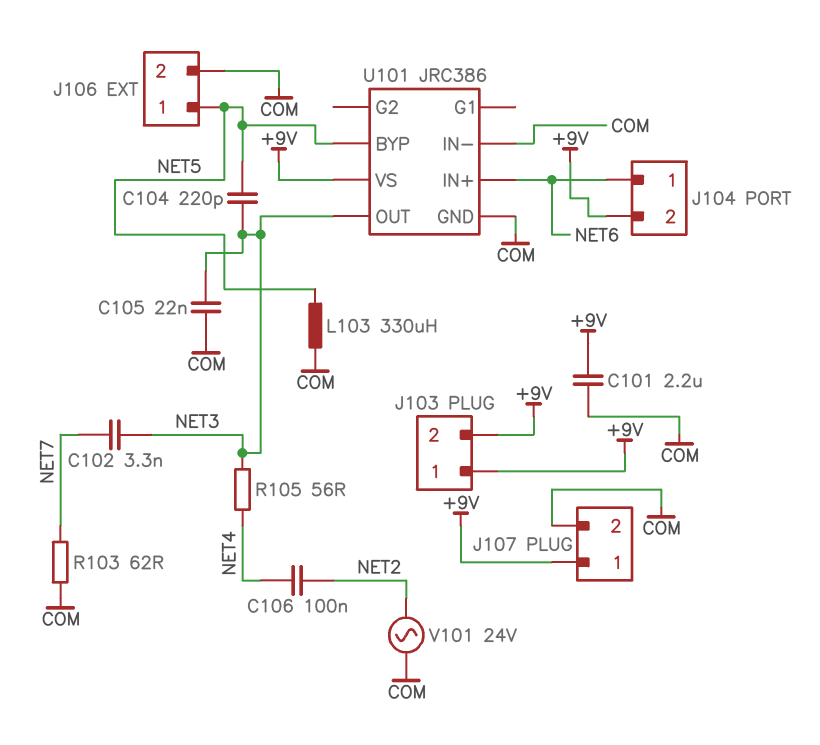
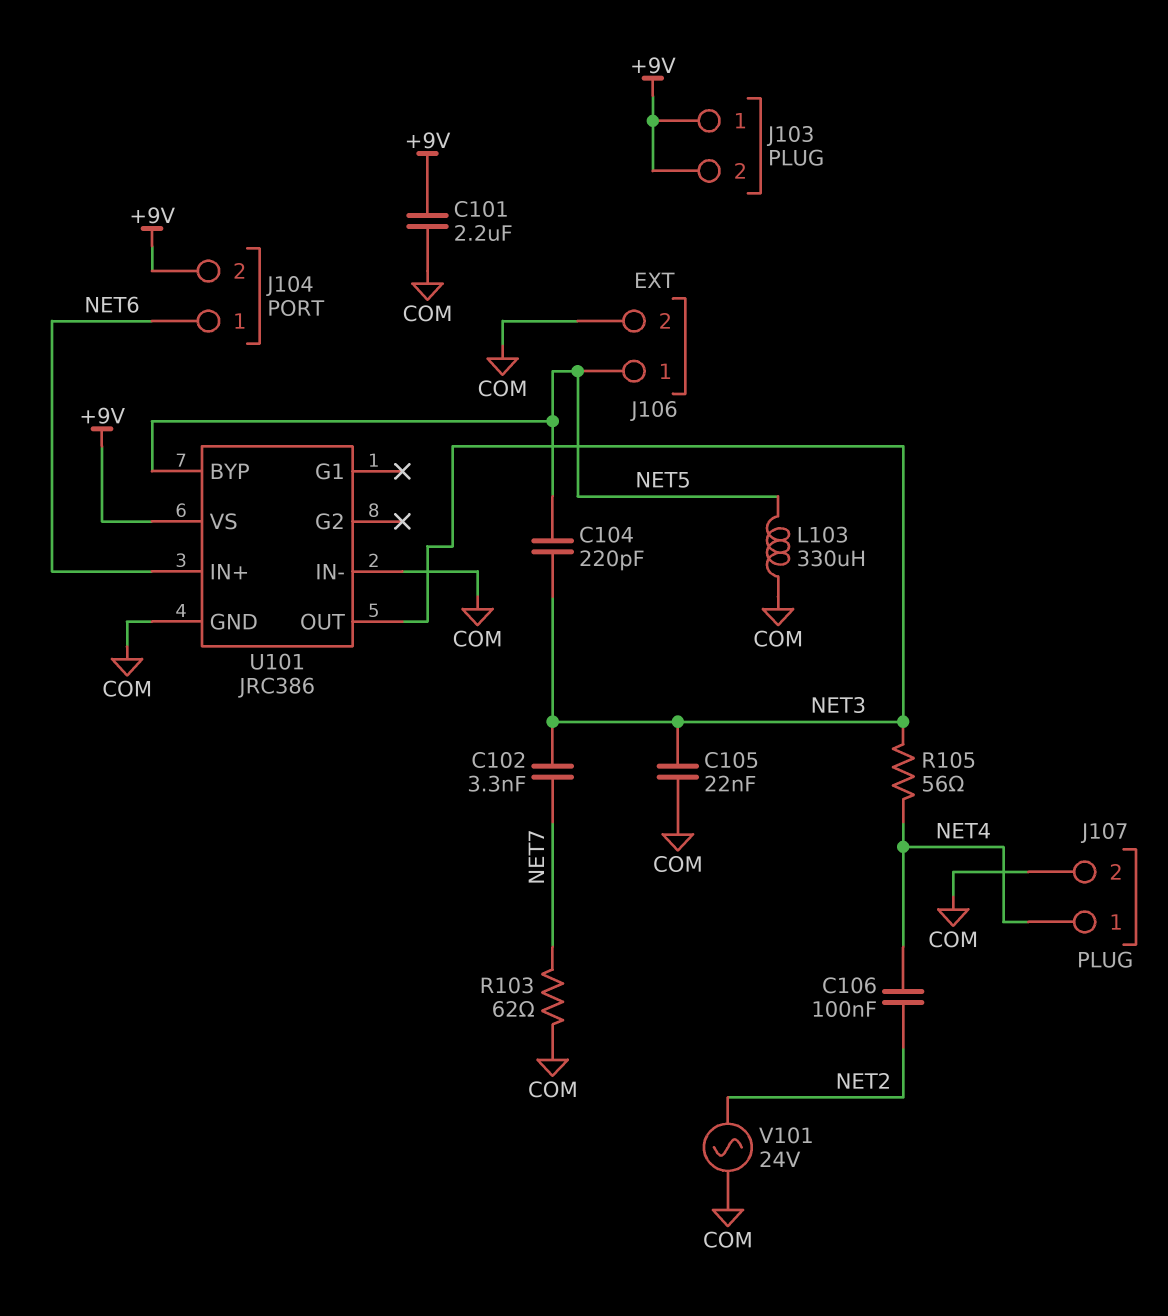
J107 pin 1: +9V -> NET4

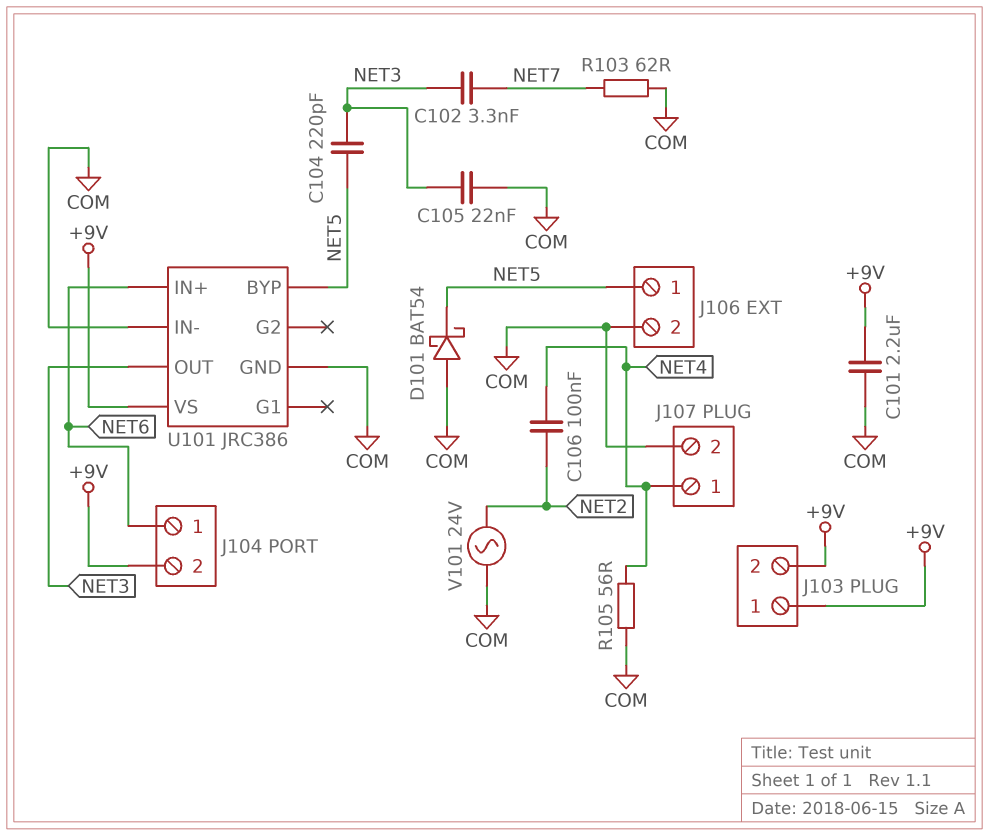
D101: none -> schottky BAT54 (A COM, K NET5)
L103: 330uH (COM, NET5) -> none
R105: 56 (NET3, NET4) -> 56 (COM, NET4)

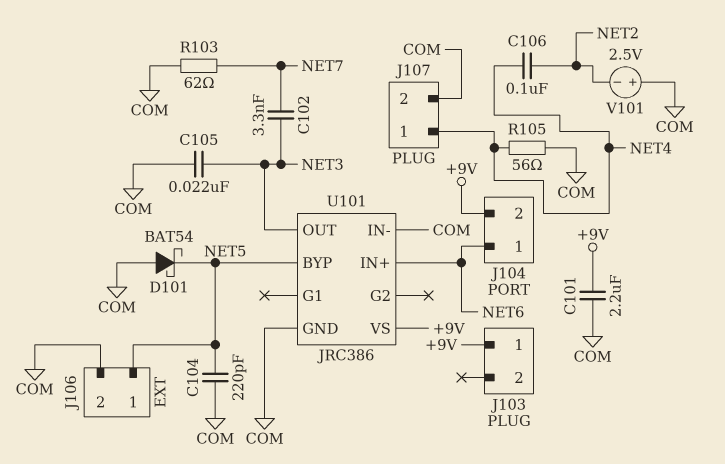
C104: 220pF (NET3, NET5) -> 220pF (COM, NET5)
J103 pin 2: +9V -> none
V101: AC 24V (COM, NET2) -> 2.5V (plus COM, minus NET2)

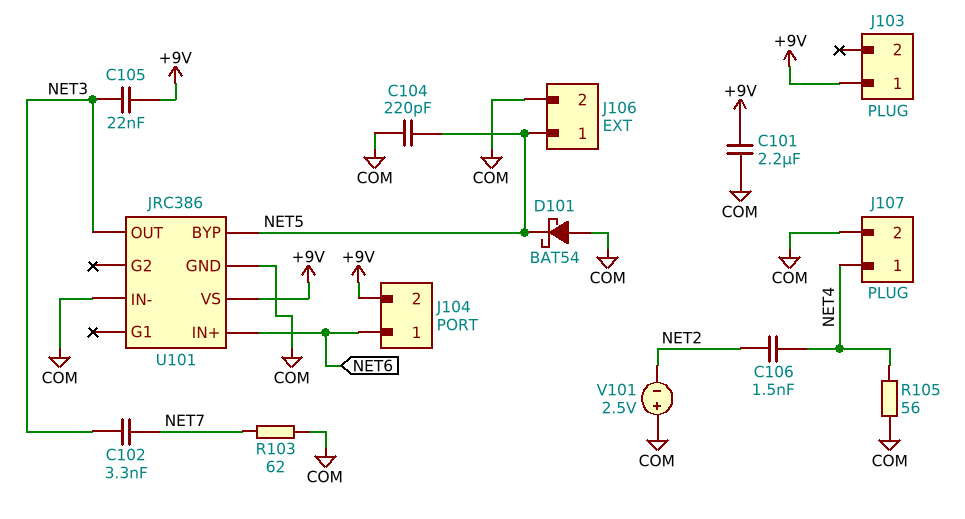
C105: 22nF (COM, NET3) -> 22nF (+9V, NET3)
C106: 100nF (NET2, NET4) -> 1.5nF (NET2, NET4)

